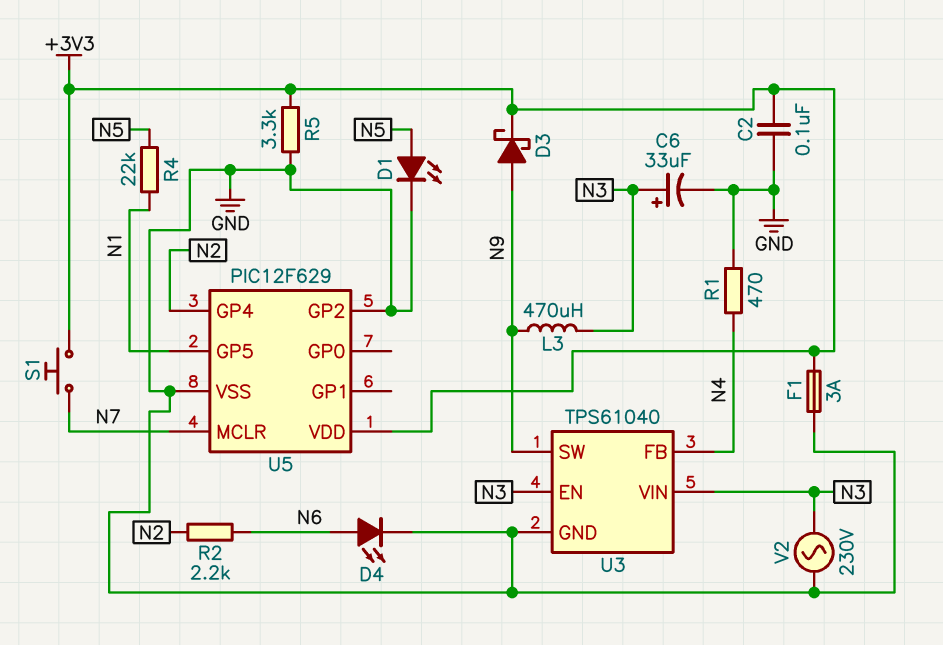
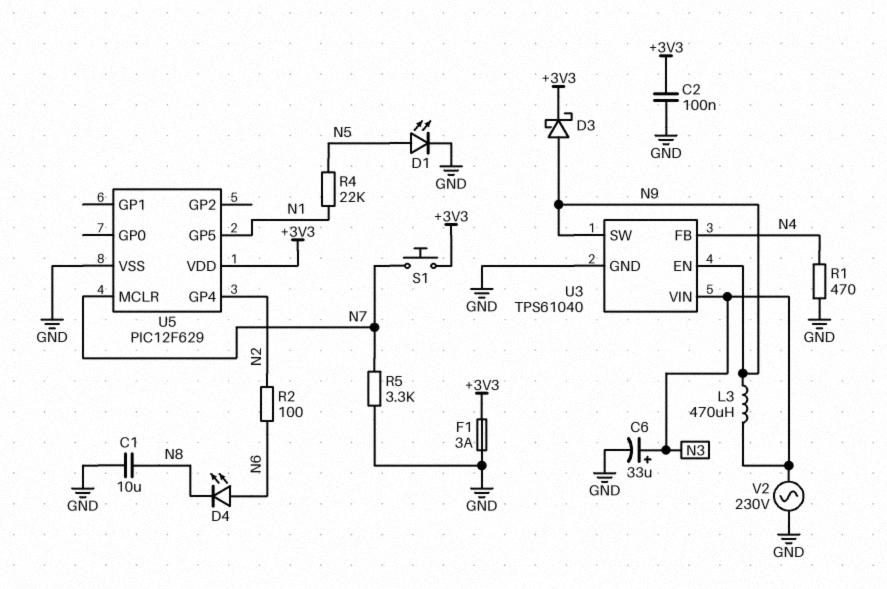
C1: none -> 10uF (GND, N8)
D4: LED (A N6, K GND) -> LED (A N6, K N8)
R2: 2.2k (N2, N6) -> 100 (N2, N6)
R5: 3.3k (+3V3, GND) -> 3.3k (GND, N7)
U3 pin EN: N3 -> N9
U5 pin GP2: GND -> none

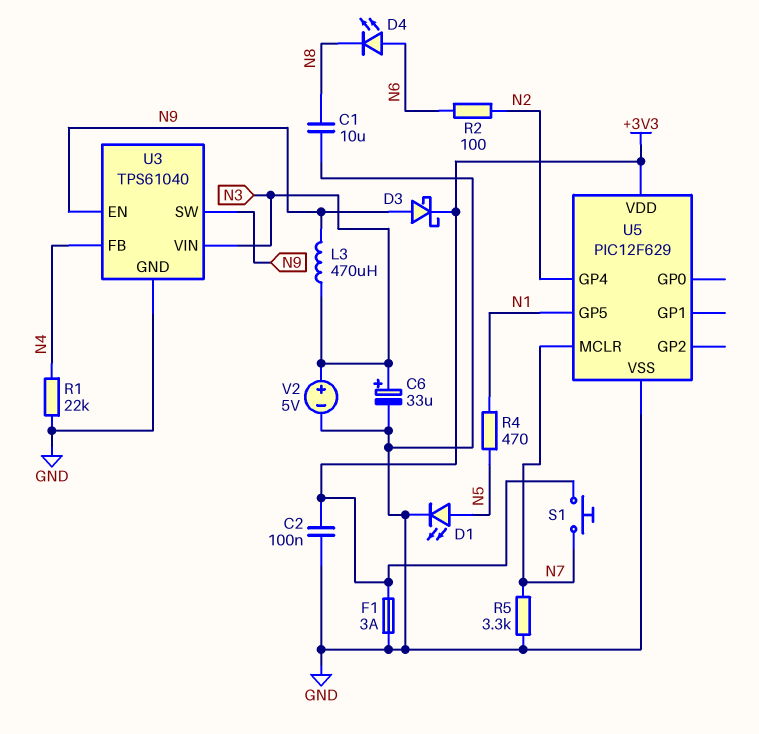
R1: 470 (GND, N4) -> 22k (GND, N4)
R4: 22k (N1, N5) -> 470 (N1, N5)
V2: AC 230V (GND, N3) -> 5V (plus N3, minus GND)

